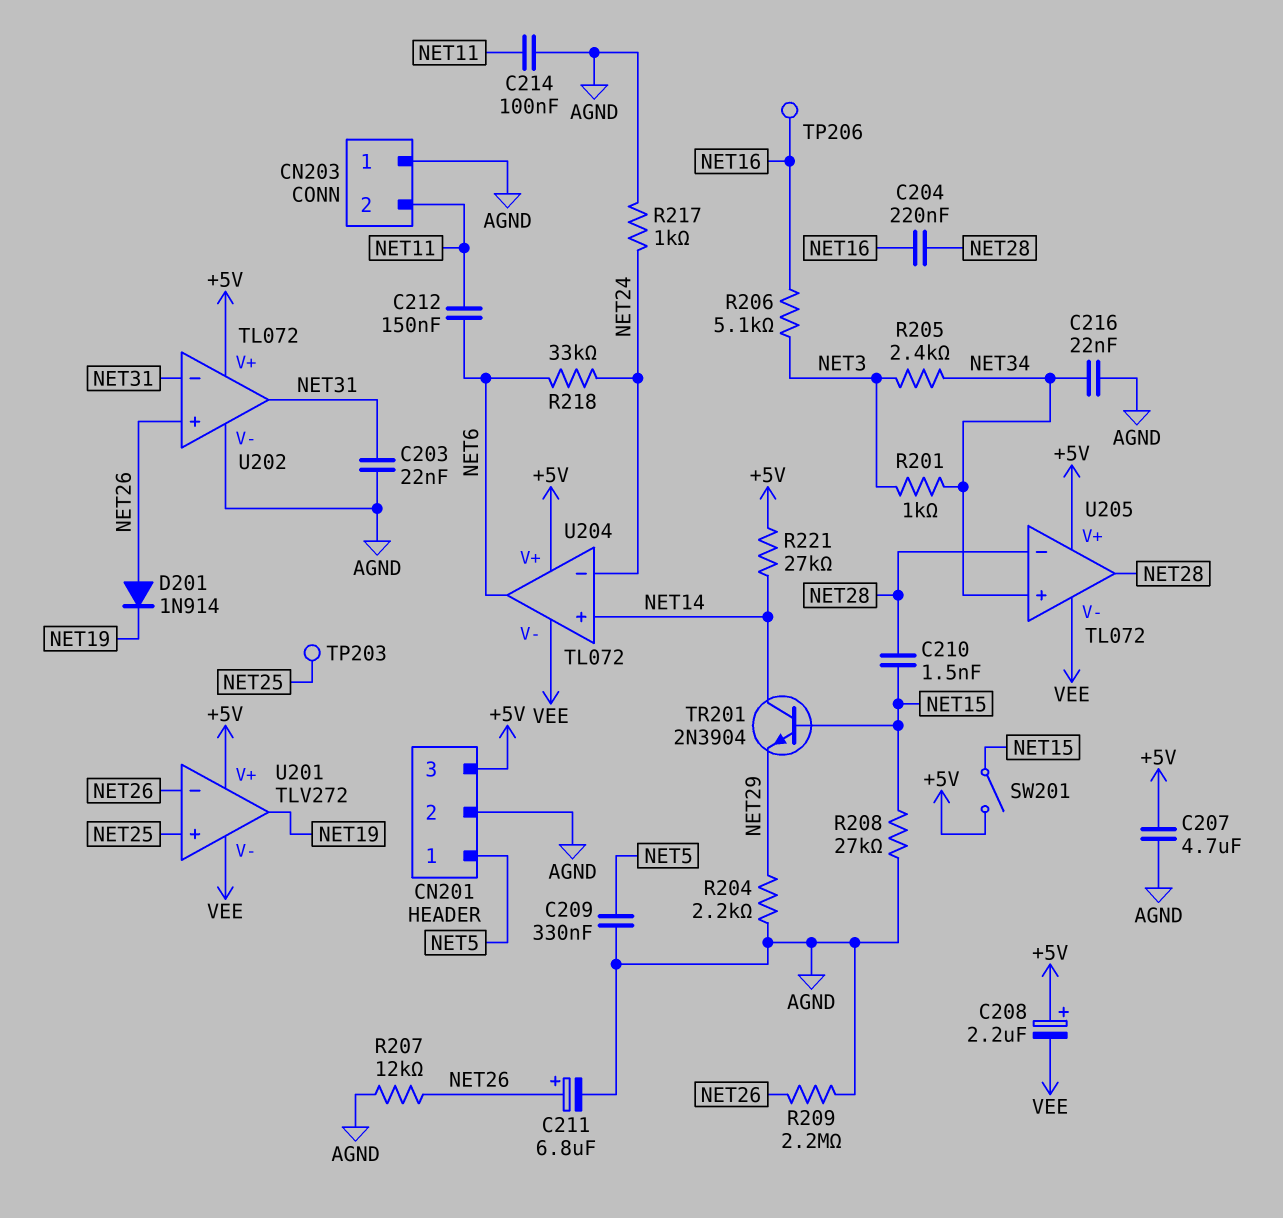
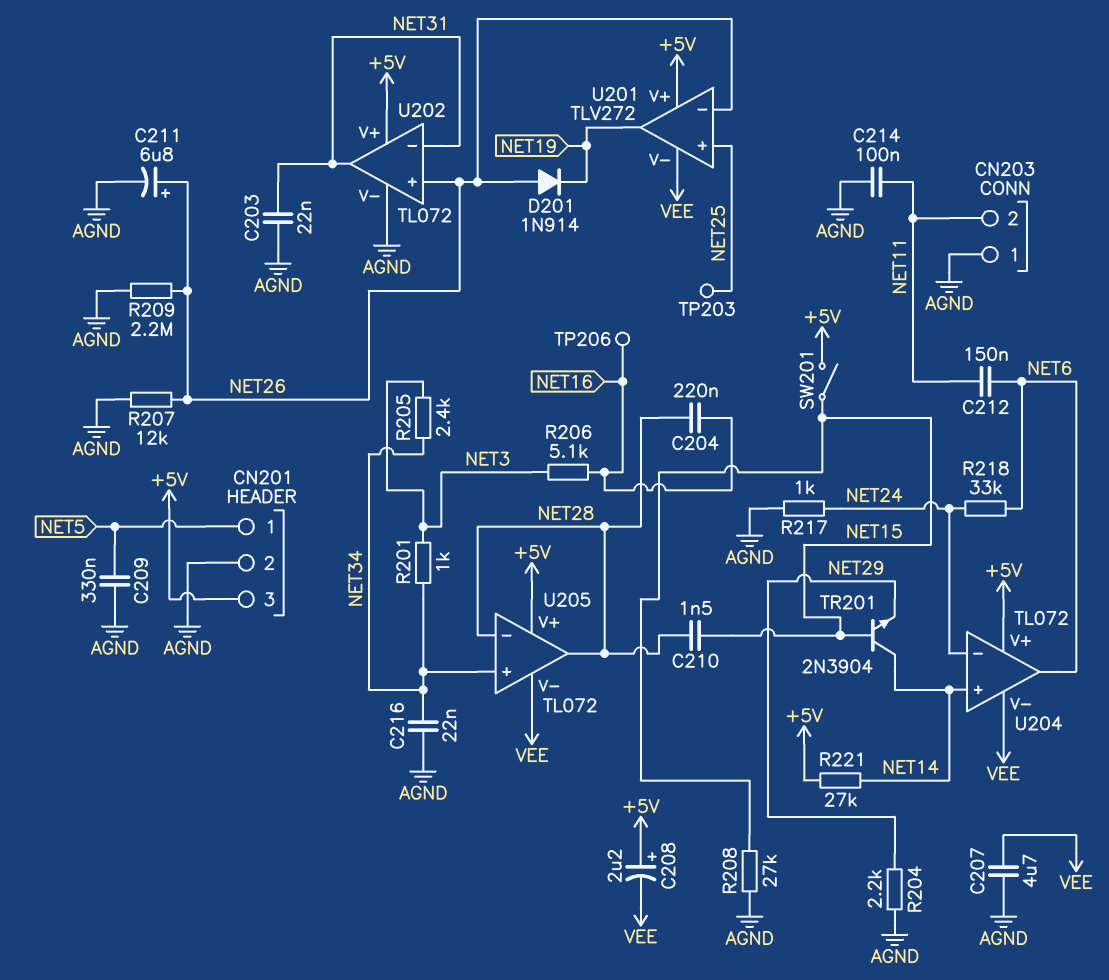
C207: 4.7uF (+5V, AGND) -> 4.7uF (AGND, VEE)

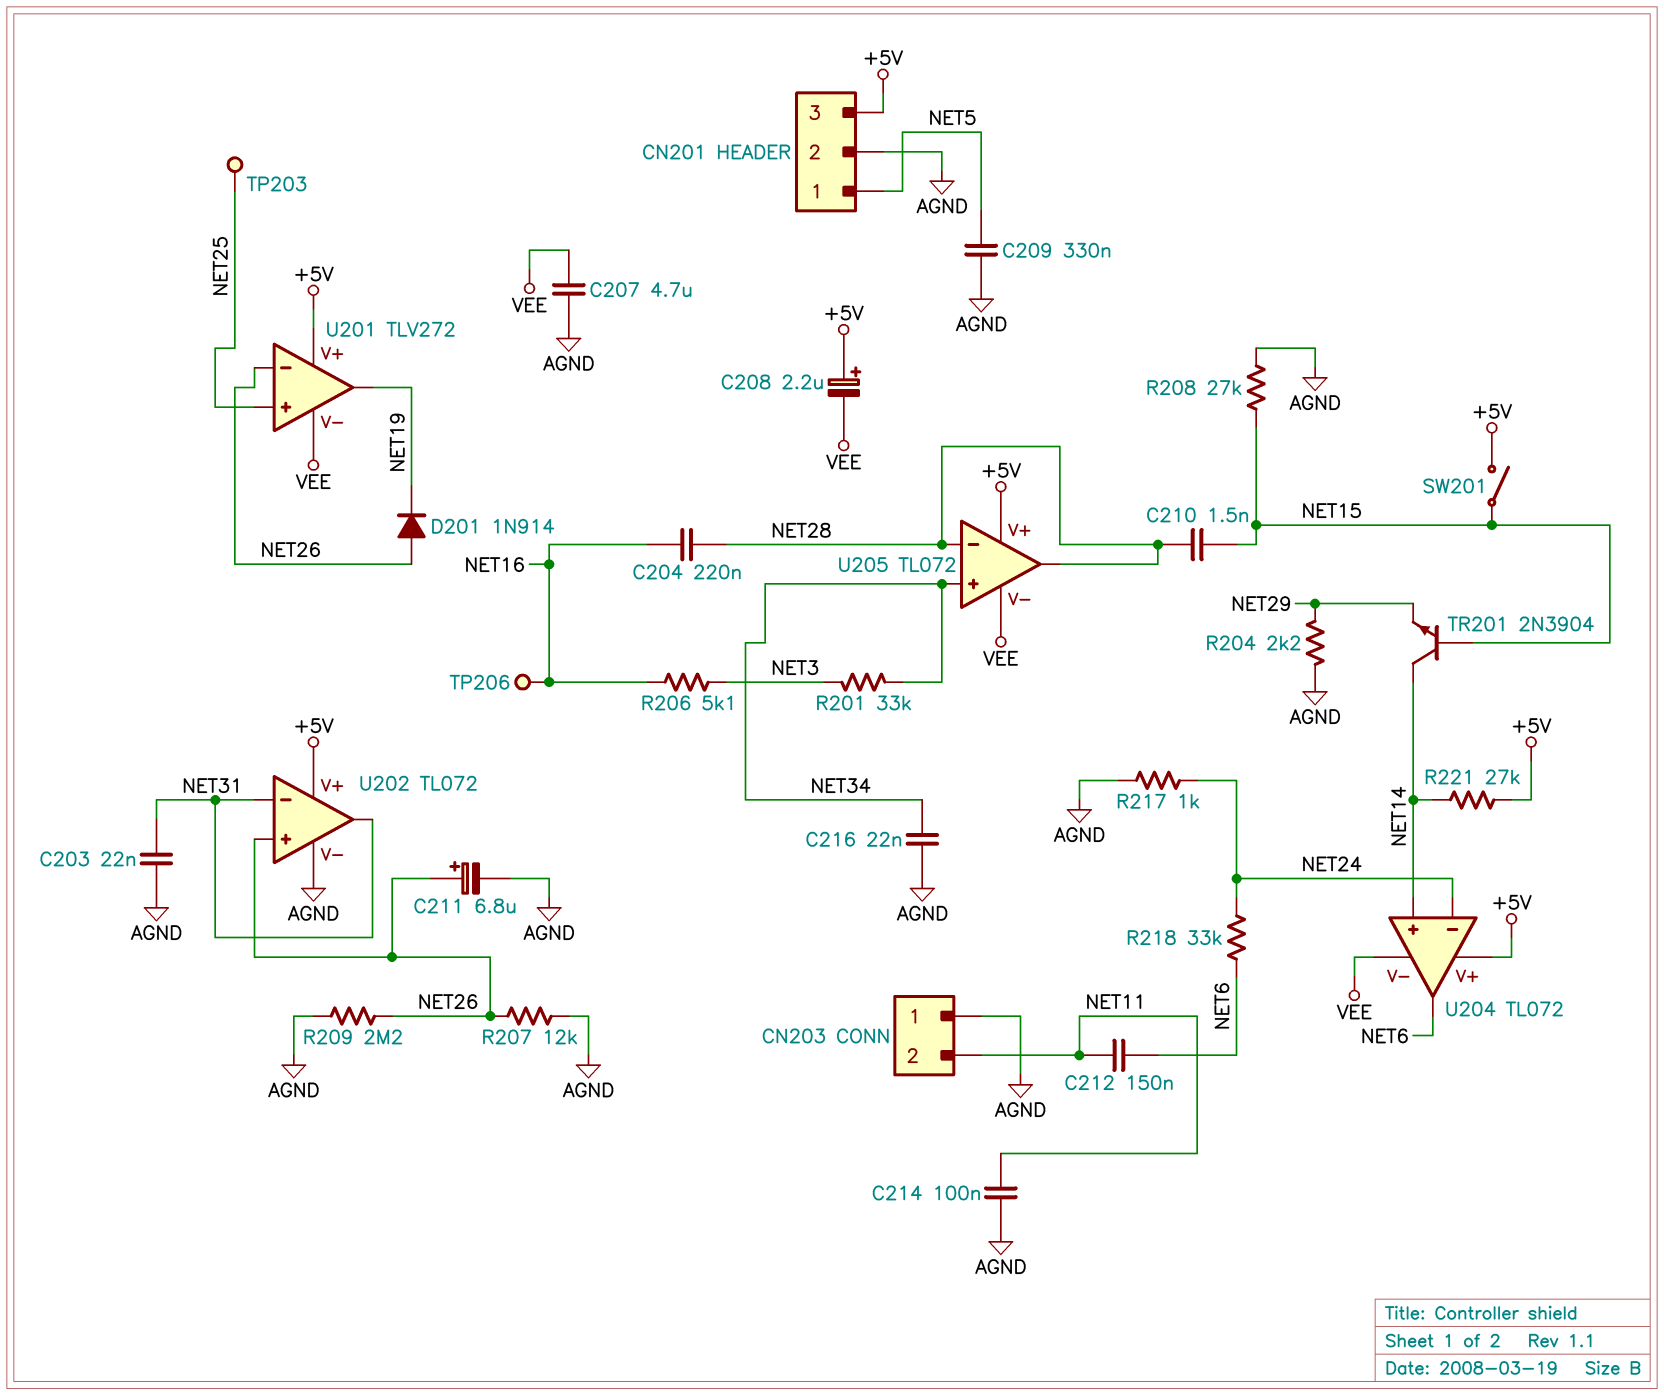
R201: 1k (NET3, NET34) -> 33k (NET3, NET34)
R205: 2.4k (NET3, NET34) -> none

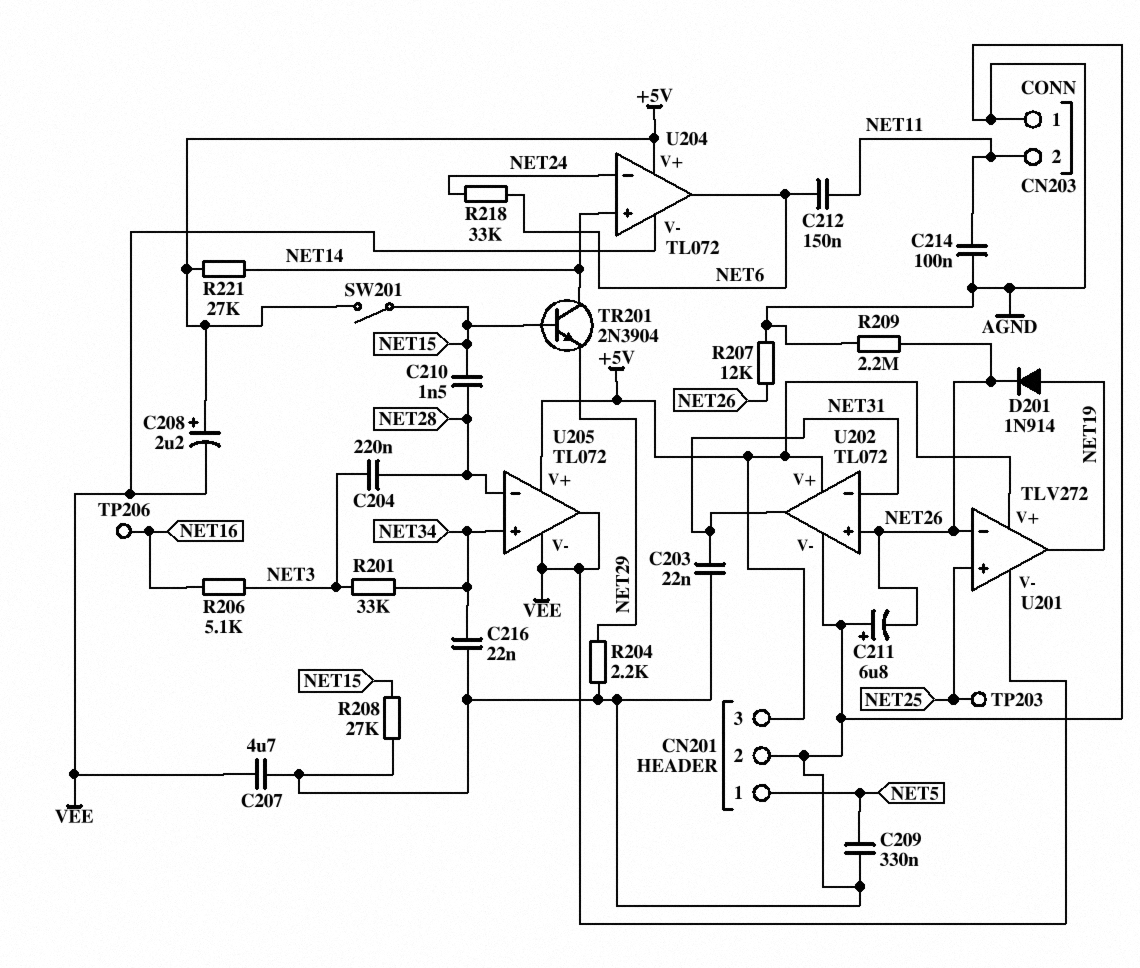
C204: 220nF (NET16, NET28) -> 220nF (NET3, NET28)
C211: 6.8uF (plus NET26, minus AGND) -> 6.8uF (plus AGND, minus NET26)
D201: diode 1N914 (A NET26, K NET19) -> diode 1N914 (A NET19, K NET26)
R217: 1k (AGND, NET24) -> none
U205 pin out: NET28 -> VEE

